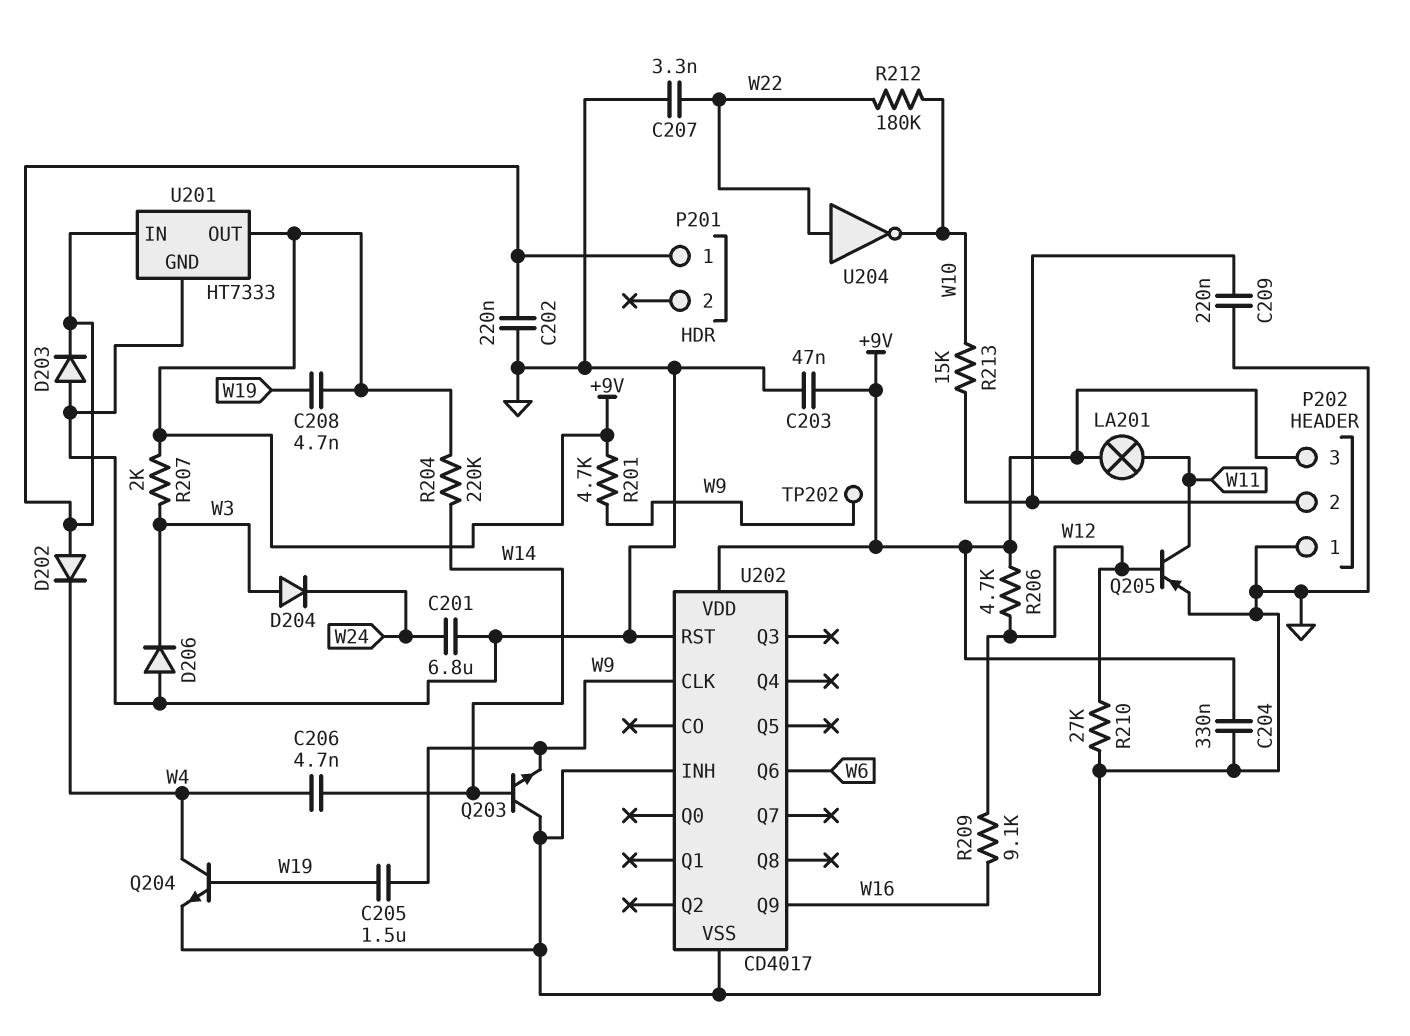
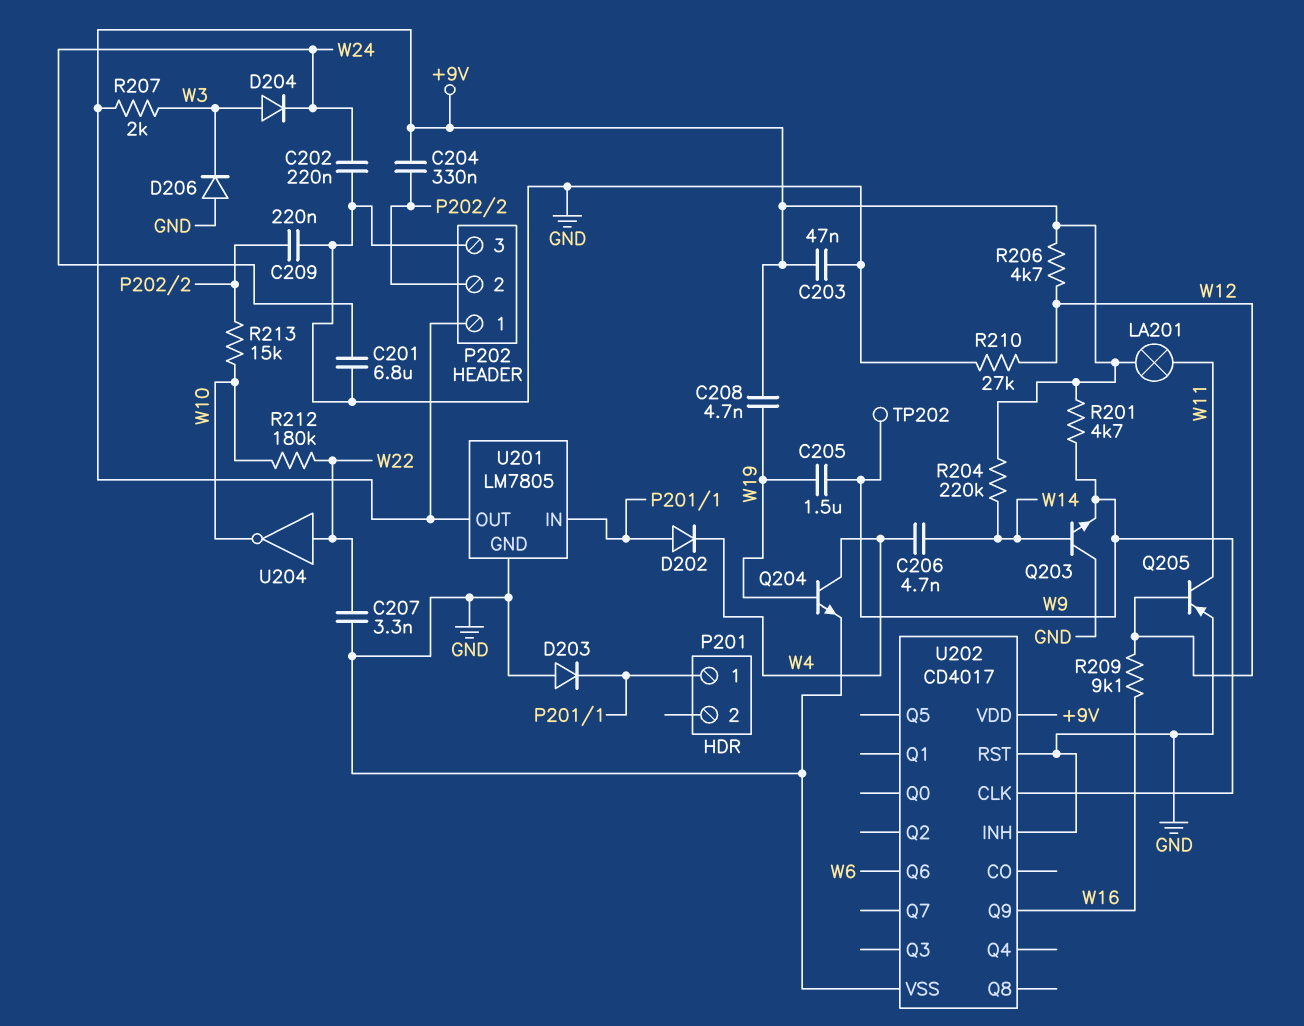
C202: 220nF (GND, P201/1) -> 220nF (GND, W24)
C204: 330nF (+9V, GND) -> 330nF (+9V, P202/2)
P202 pin 1: GND -> +9V
P202 pin 3: +9V -> GND
U201: HT7333 -> LM7805

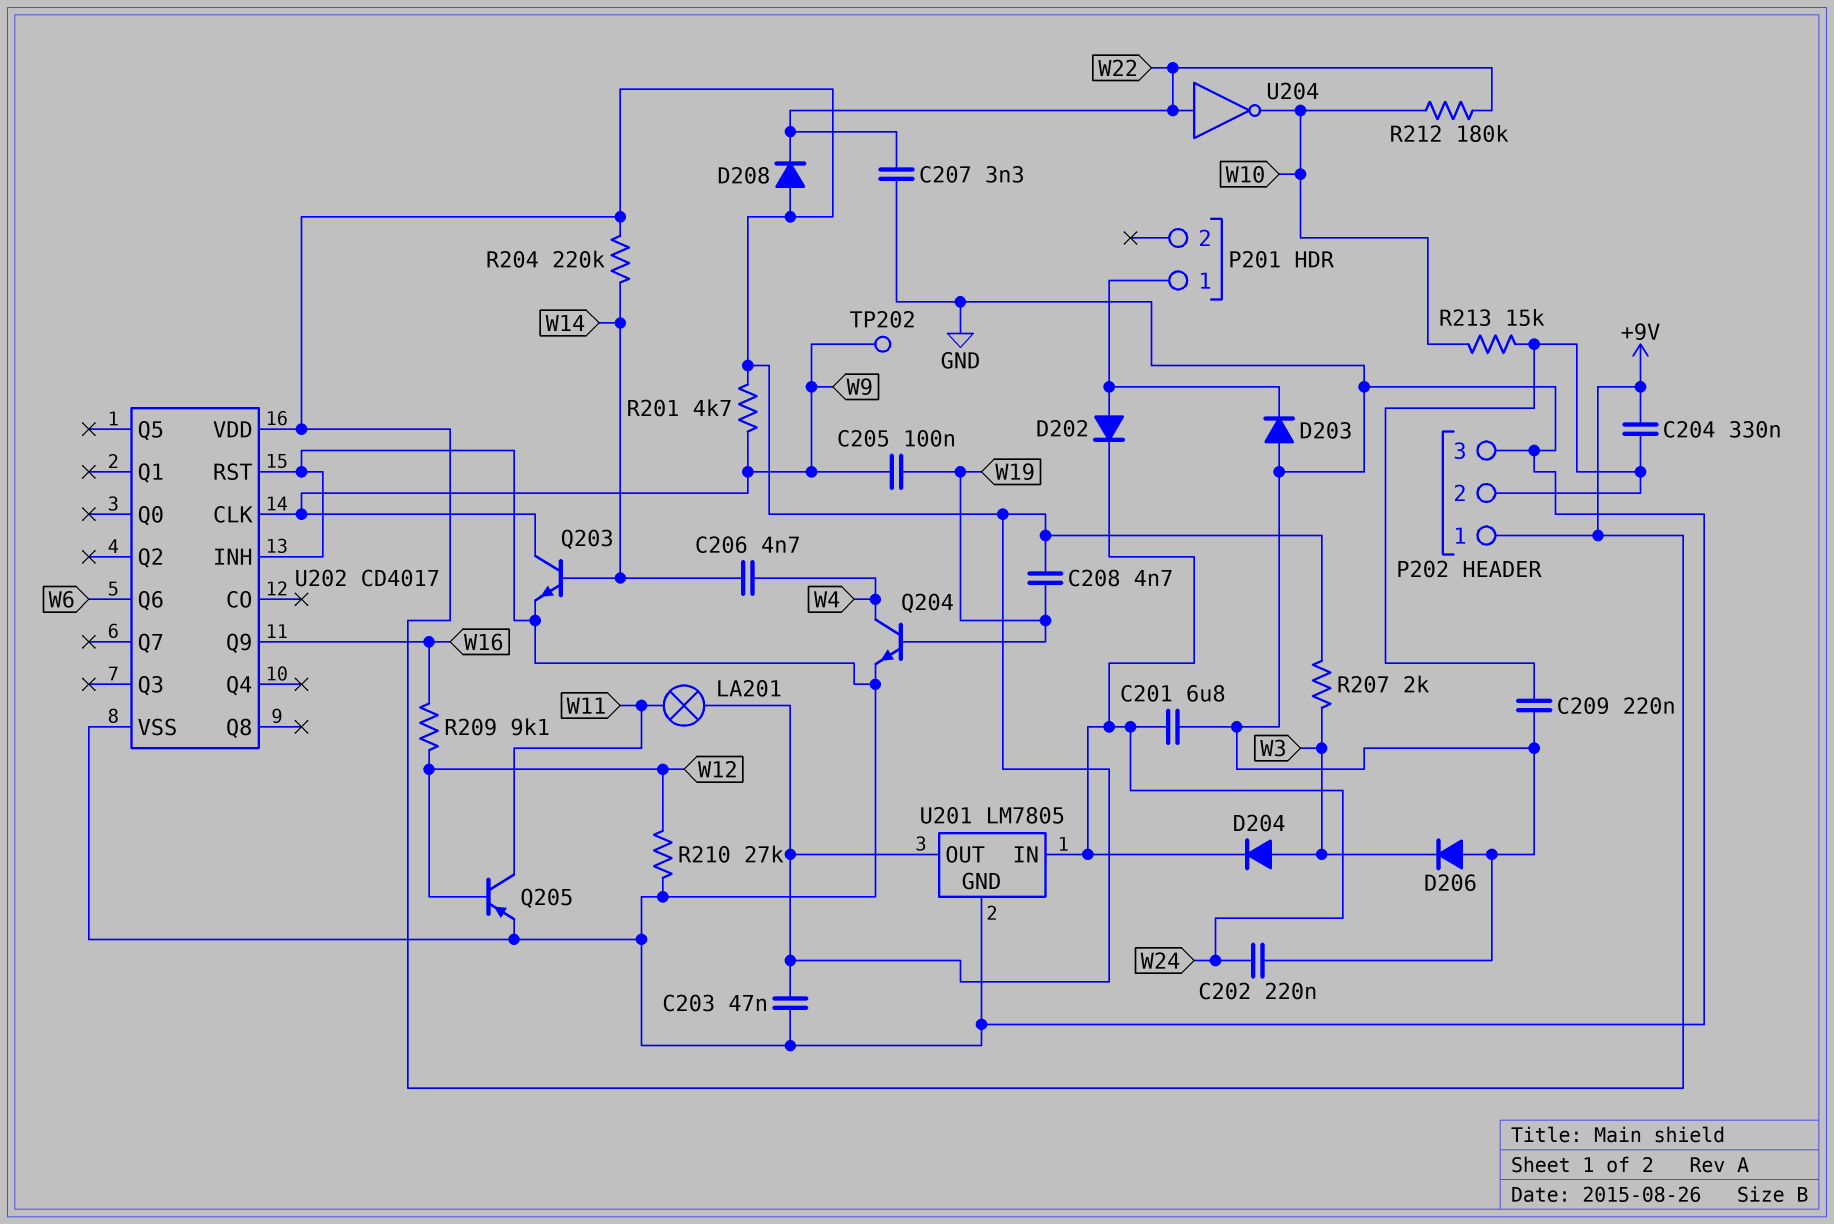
C205: 1.5uF (W9, W19) -> 100nF (W9, W19)
D202: diode (A P201/1, K W4) -> diode (A P201/1, K W24)
D208: none -> diode (A +9V, K W22)
Q203: NPN (B W14, C GND, E W9) -> NPN (B W14, C W9, E GND)
R206: 4.7k (+9V, W12) -> none
U201 pin IN: P201/1 -> W24

